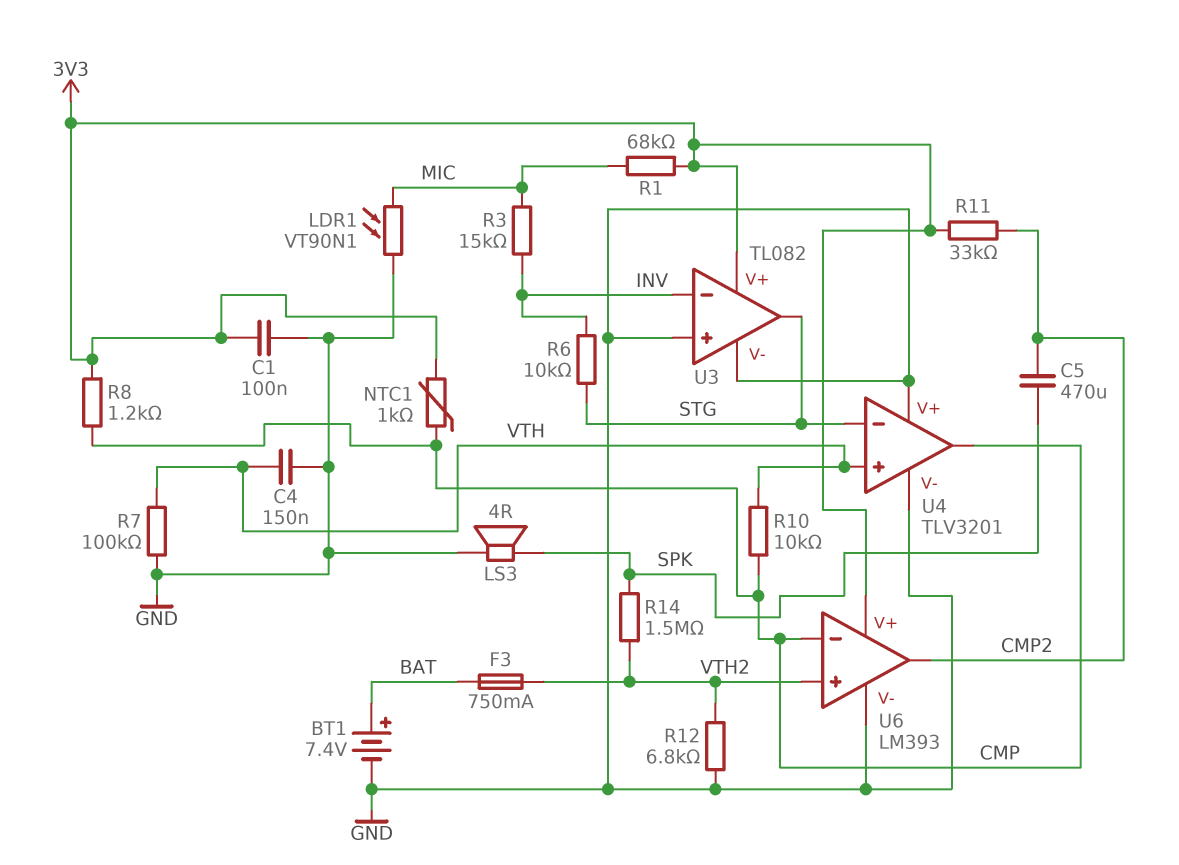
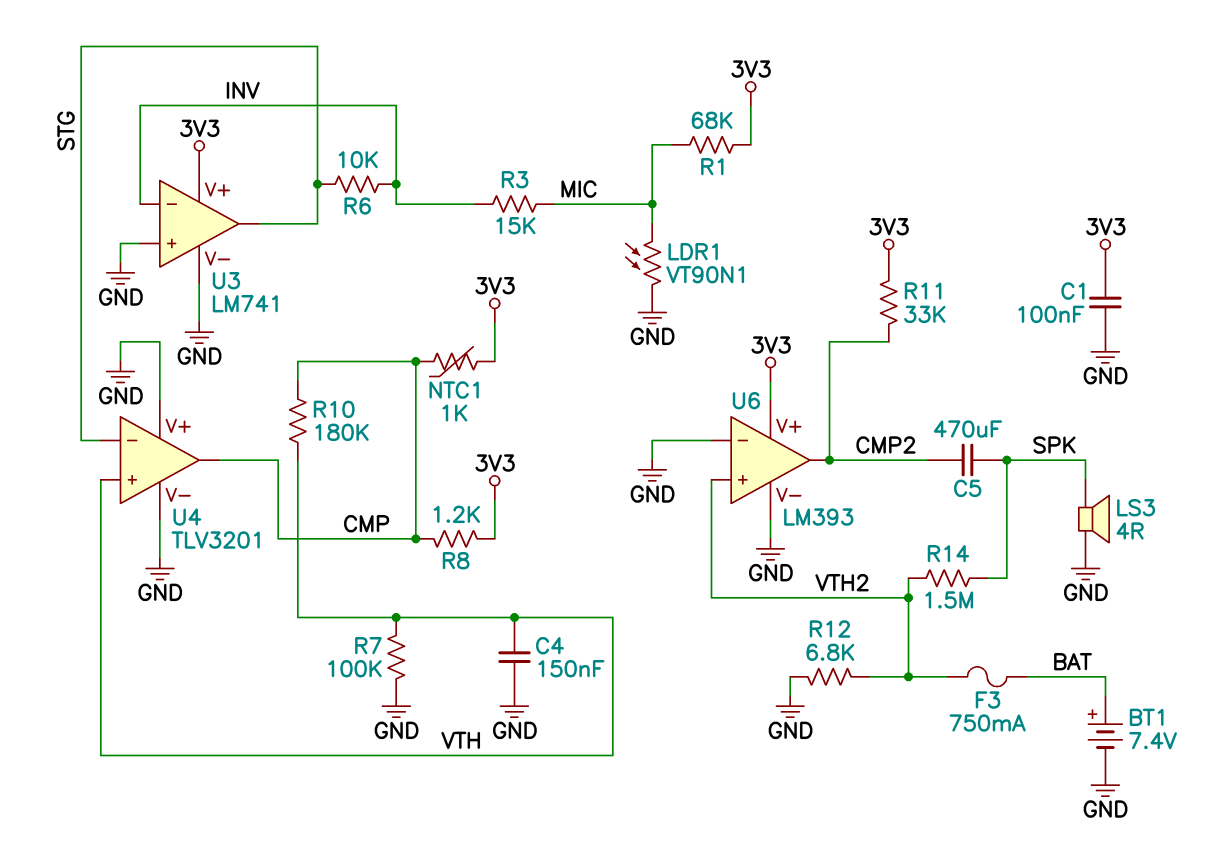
R10: 10k (CMP, VTH) -> 180k (CMP, VTH)
U3: TL082 -> LM741
U6 pin in-: CMP -> GND

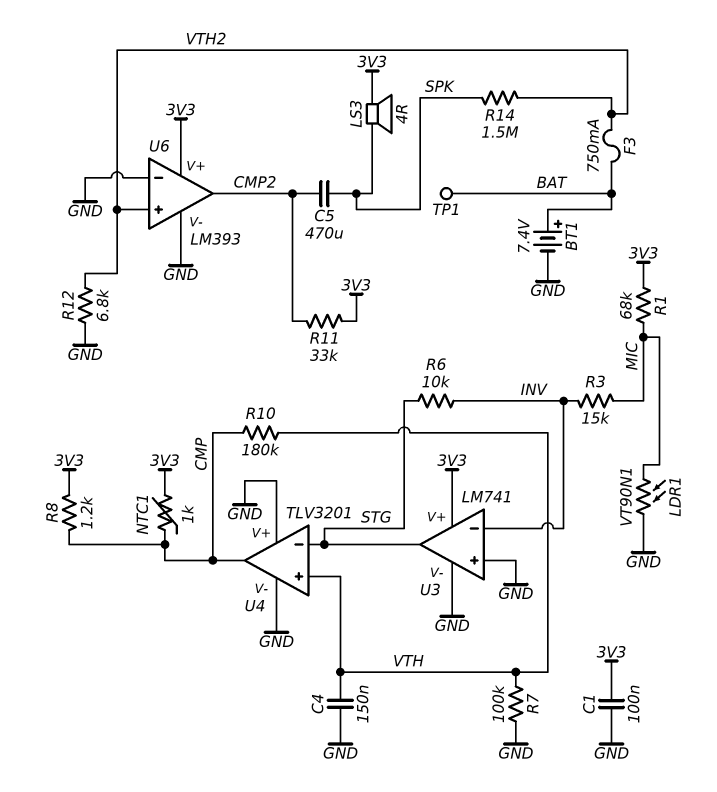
LS3: speaker 4R (GND, SPK) -> speaker 4R (3V3, SPK)
TP1: none -> test point (BAT)

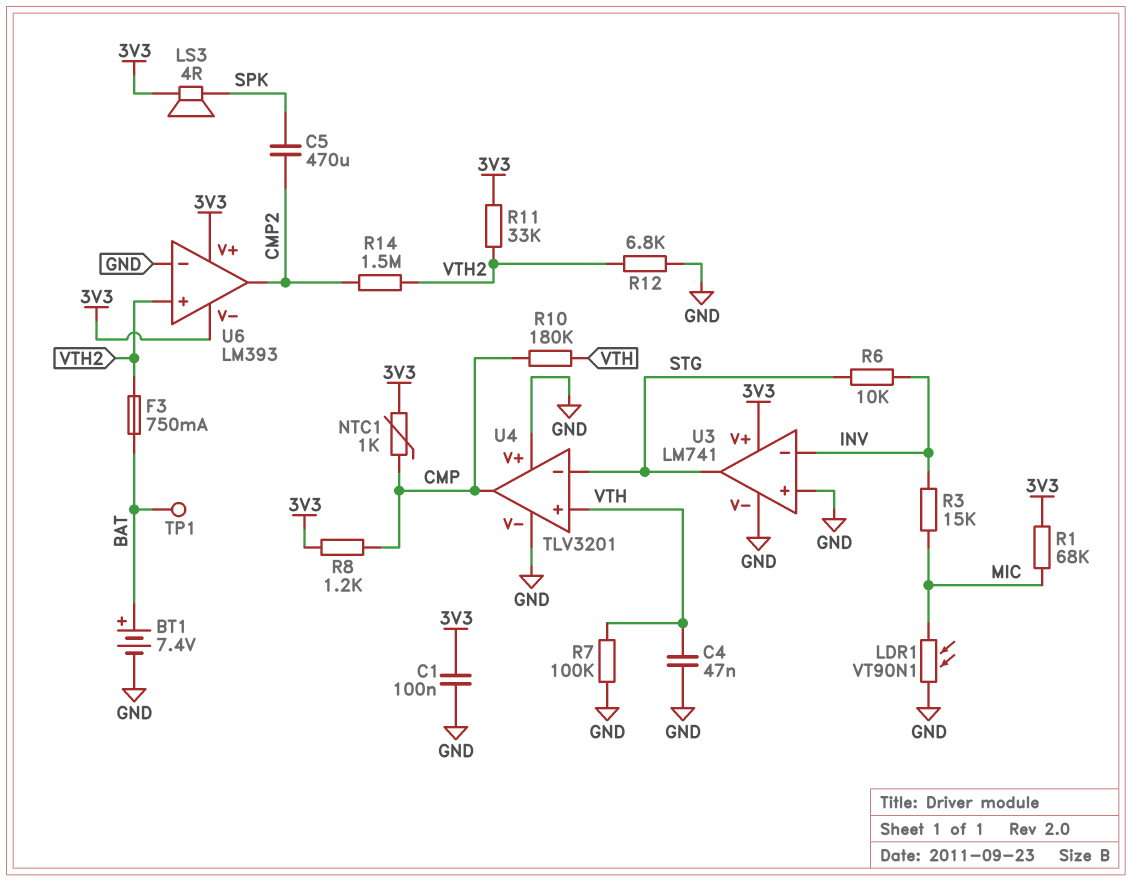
C4: 150nF (GND, VTH) -> 47nF (GND, VTH)
R11: 33k (3V3, CMP2) -> 33k (3V3, VTH2)
R14: 1.5M (SPK, VTH2) -> 1.5M (CMP2, VTH2)
U6 pin V-: GND -> 3V3

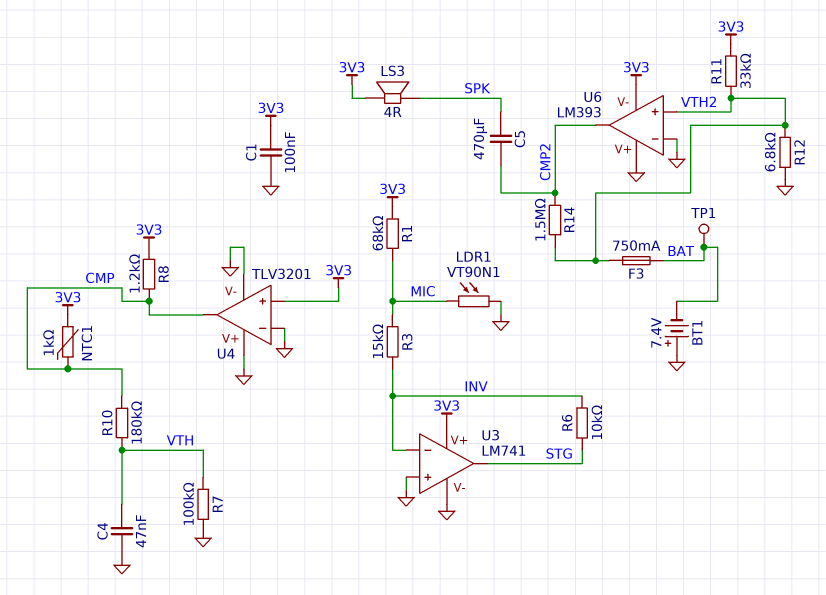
BT1: 7.4V (plus BAT, minus GND) -> 7.4V (plus GND, minus BAT)
U4 pin in+: VTH -> 3V3
U4 pin in-: STG -> GND
U6 pin V+: 3V3 -> GND

